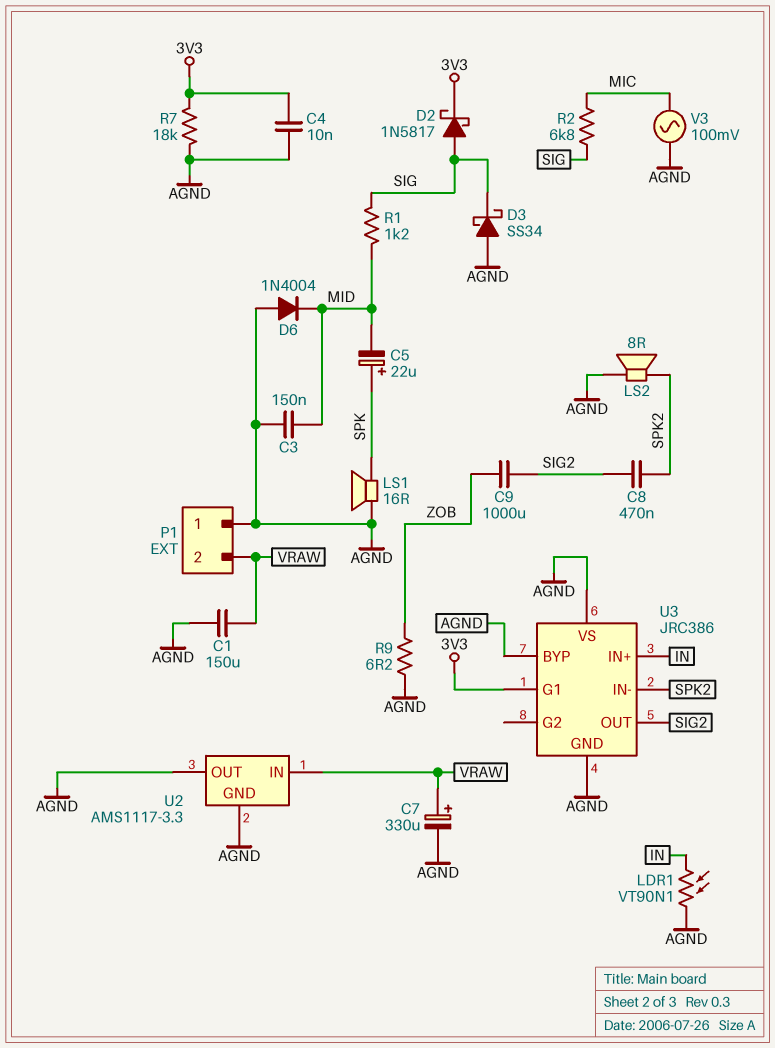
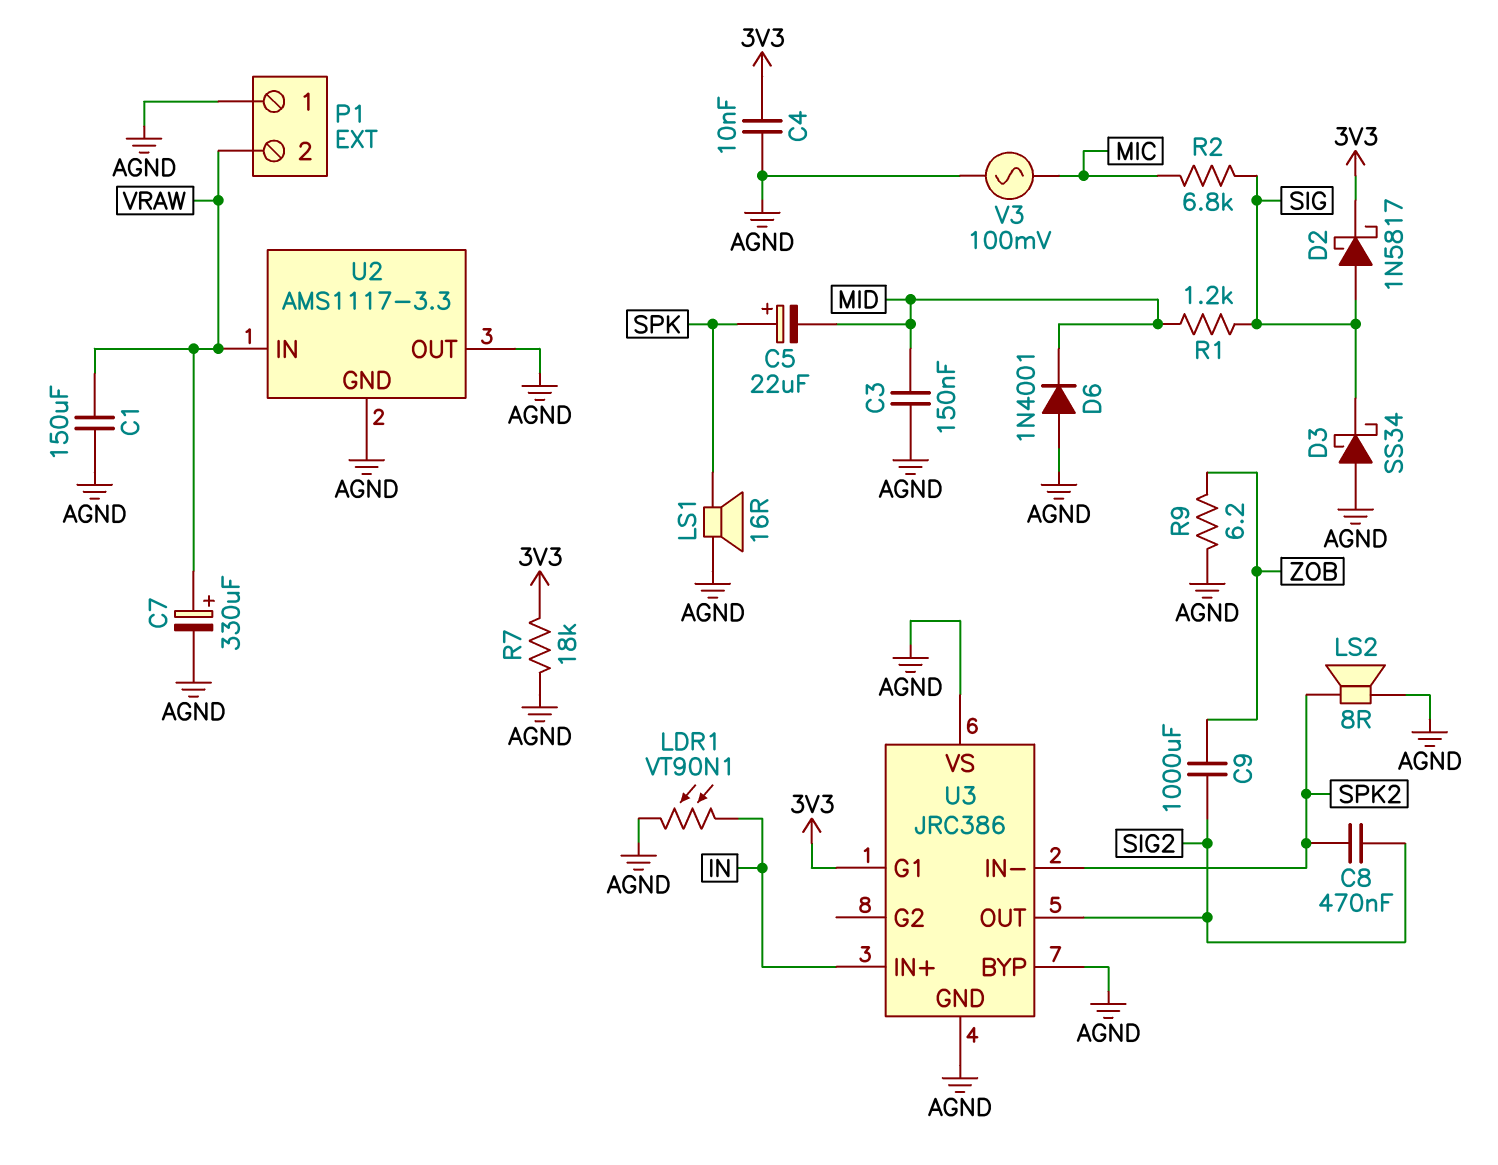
D6: diode 1N4004 (A AGND, K MID) -> diode 1N4001 (A AGND, K MID)

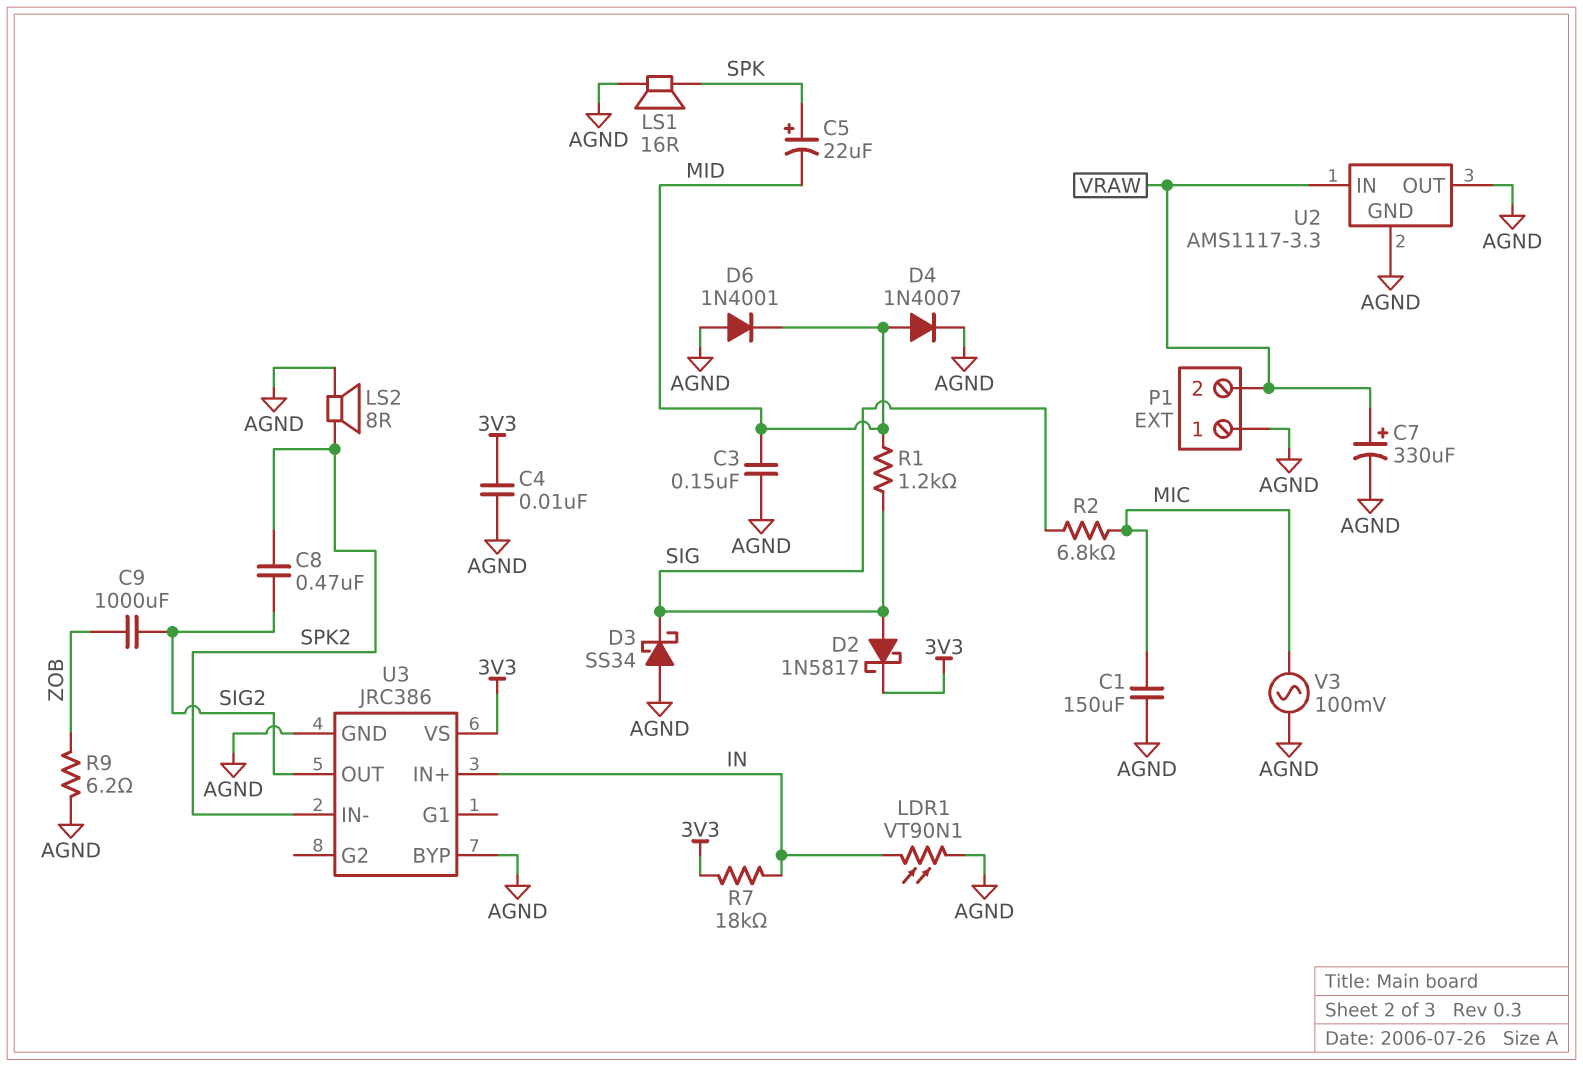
C1: 150uF (AGND, VRAW) -> 150uF (AGND, MIC)
D4: none -> diode 1N4007 (A MID, K AGND)
R7: 18k (3V3, AGND) -> 18k (3V3, IN)
U3 pin G1: 3V3 -> none
U3 pin VS: AGND -> 3V3

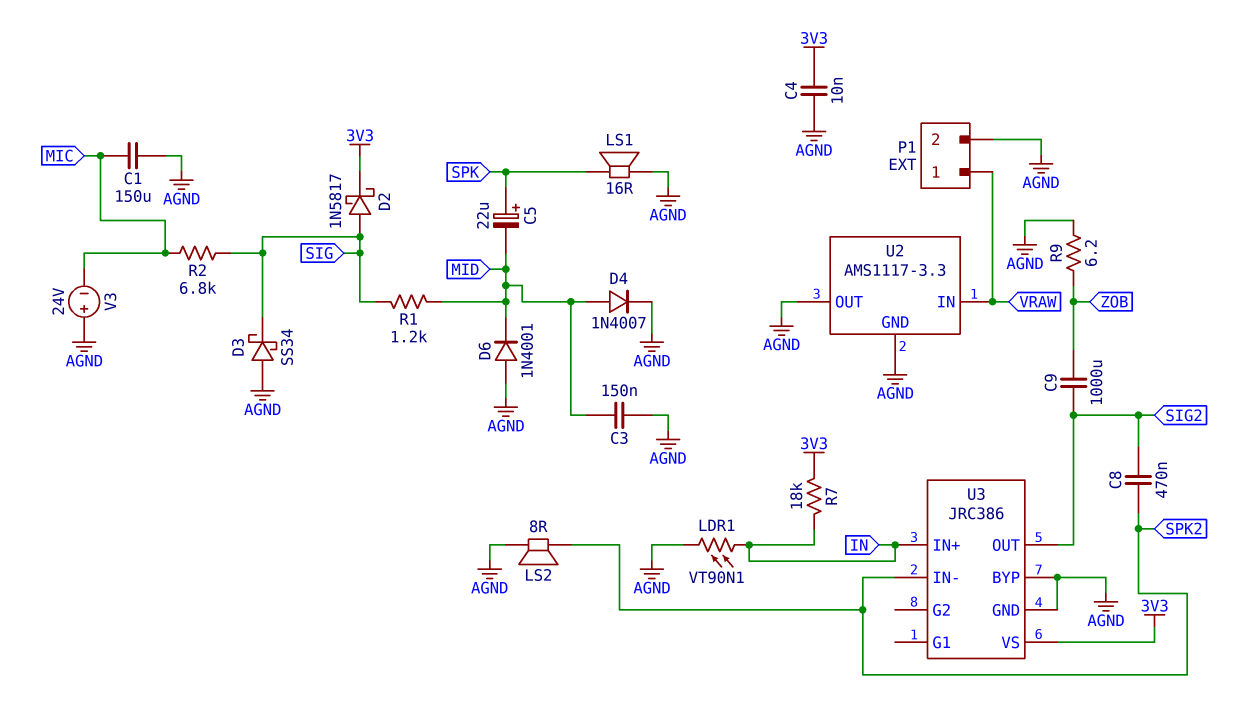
C7: 330uF (plus VRAW, minus AGND) -> none
P1 pin 1: AGND -> VRAW
P1 pin 2: VRAW -> AGND
V3: AC 100mV (AGND, MIC) -> 24V (plus AGND, minus MIC)

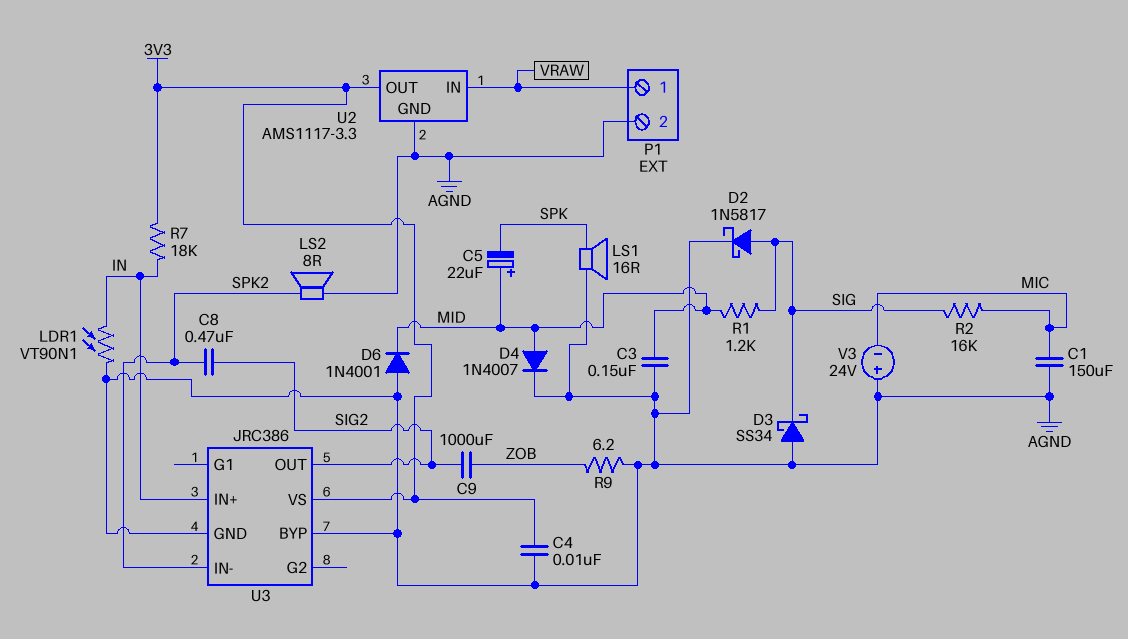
C5: 22uF (plus SPK, minus MID) -> 22uF (plus MID, minus SPK)
D2: schottky 1N5817 (A SIG, K 3V3) -> schottky 1N5817 (A SIG, K AGND)
R2: 6.8k (MIC, SIG) -> 16k (MIC, SIG)
U2 pin OUT: AGND -> 3V3

